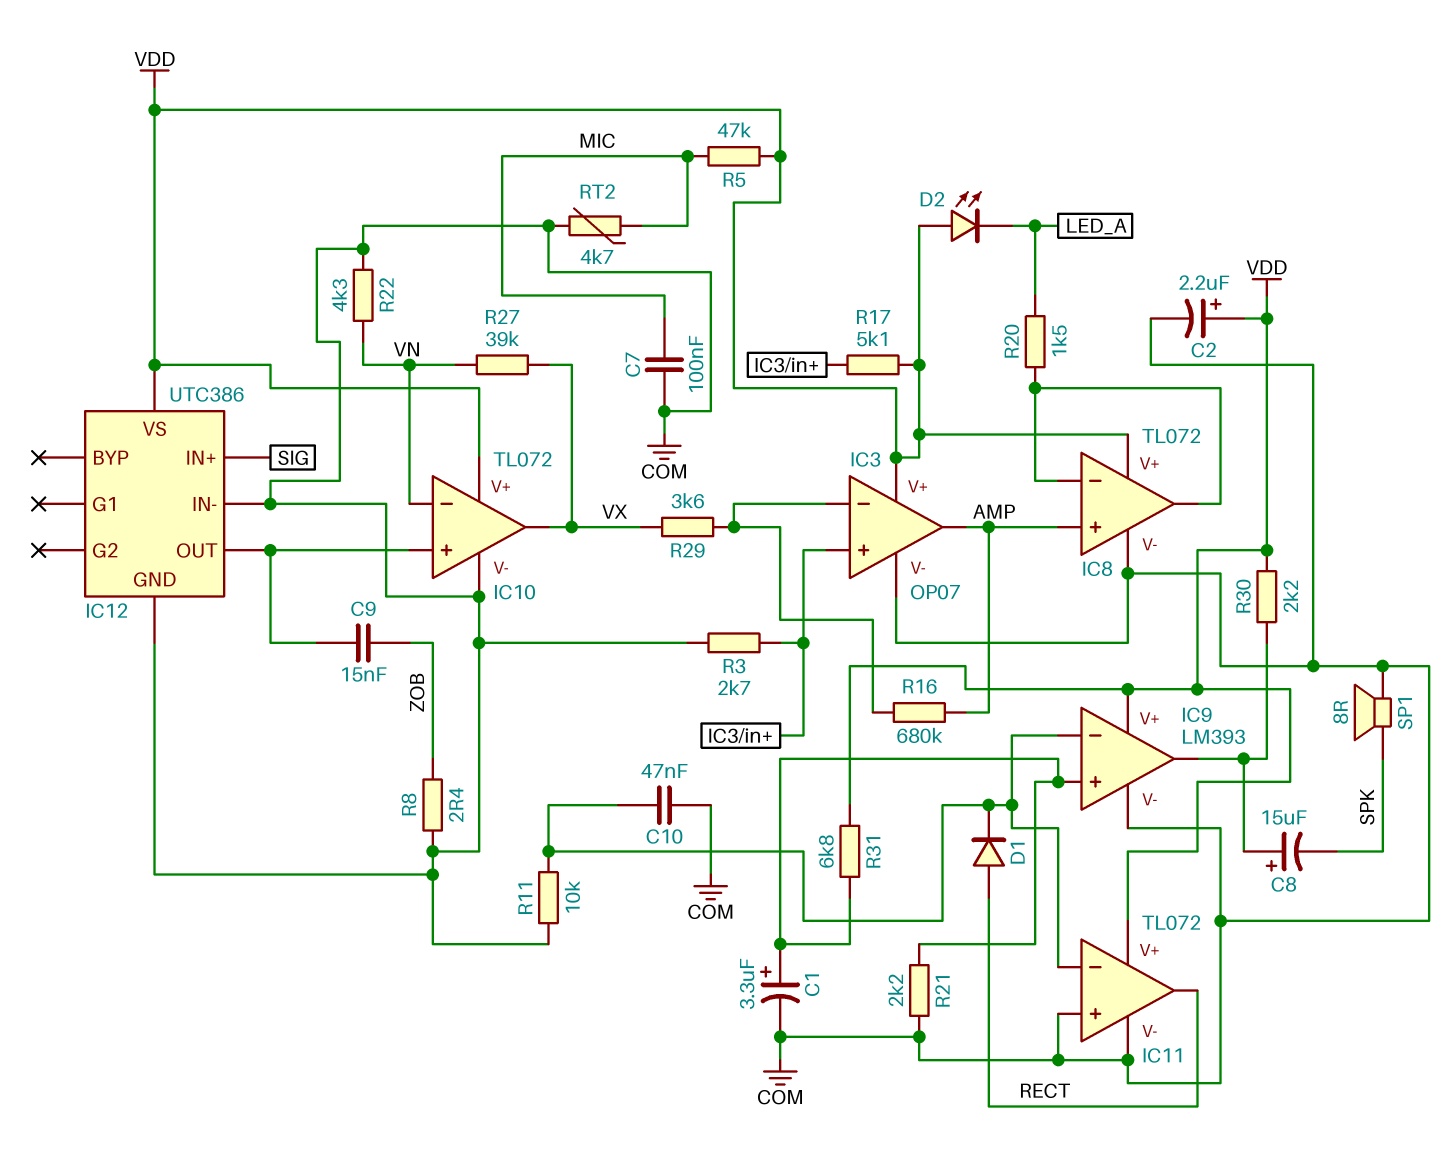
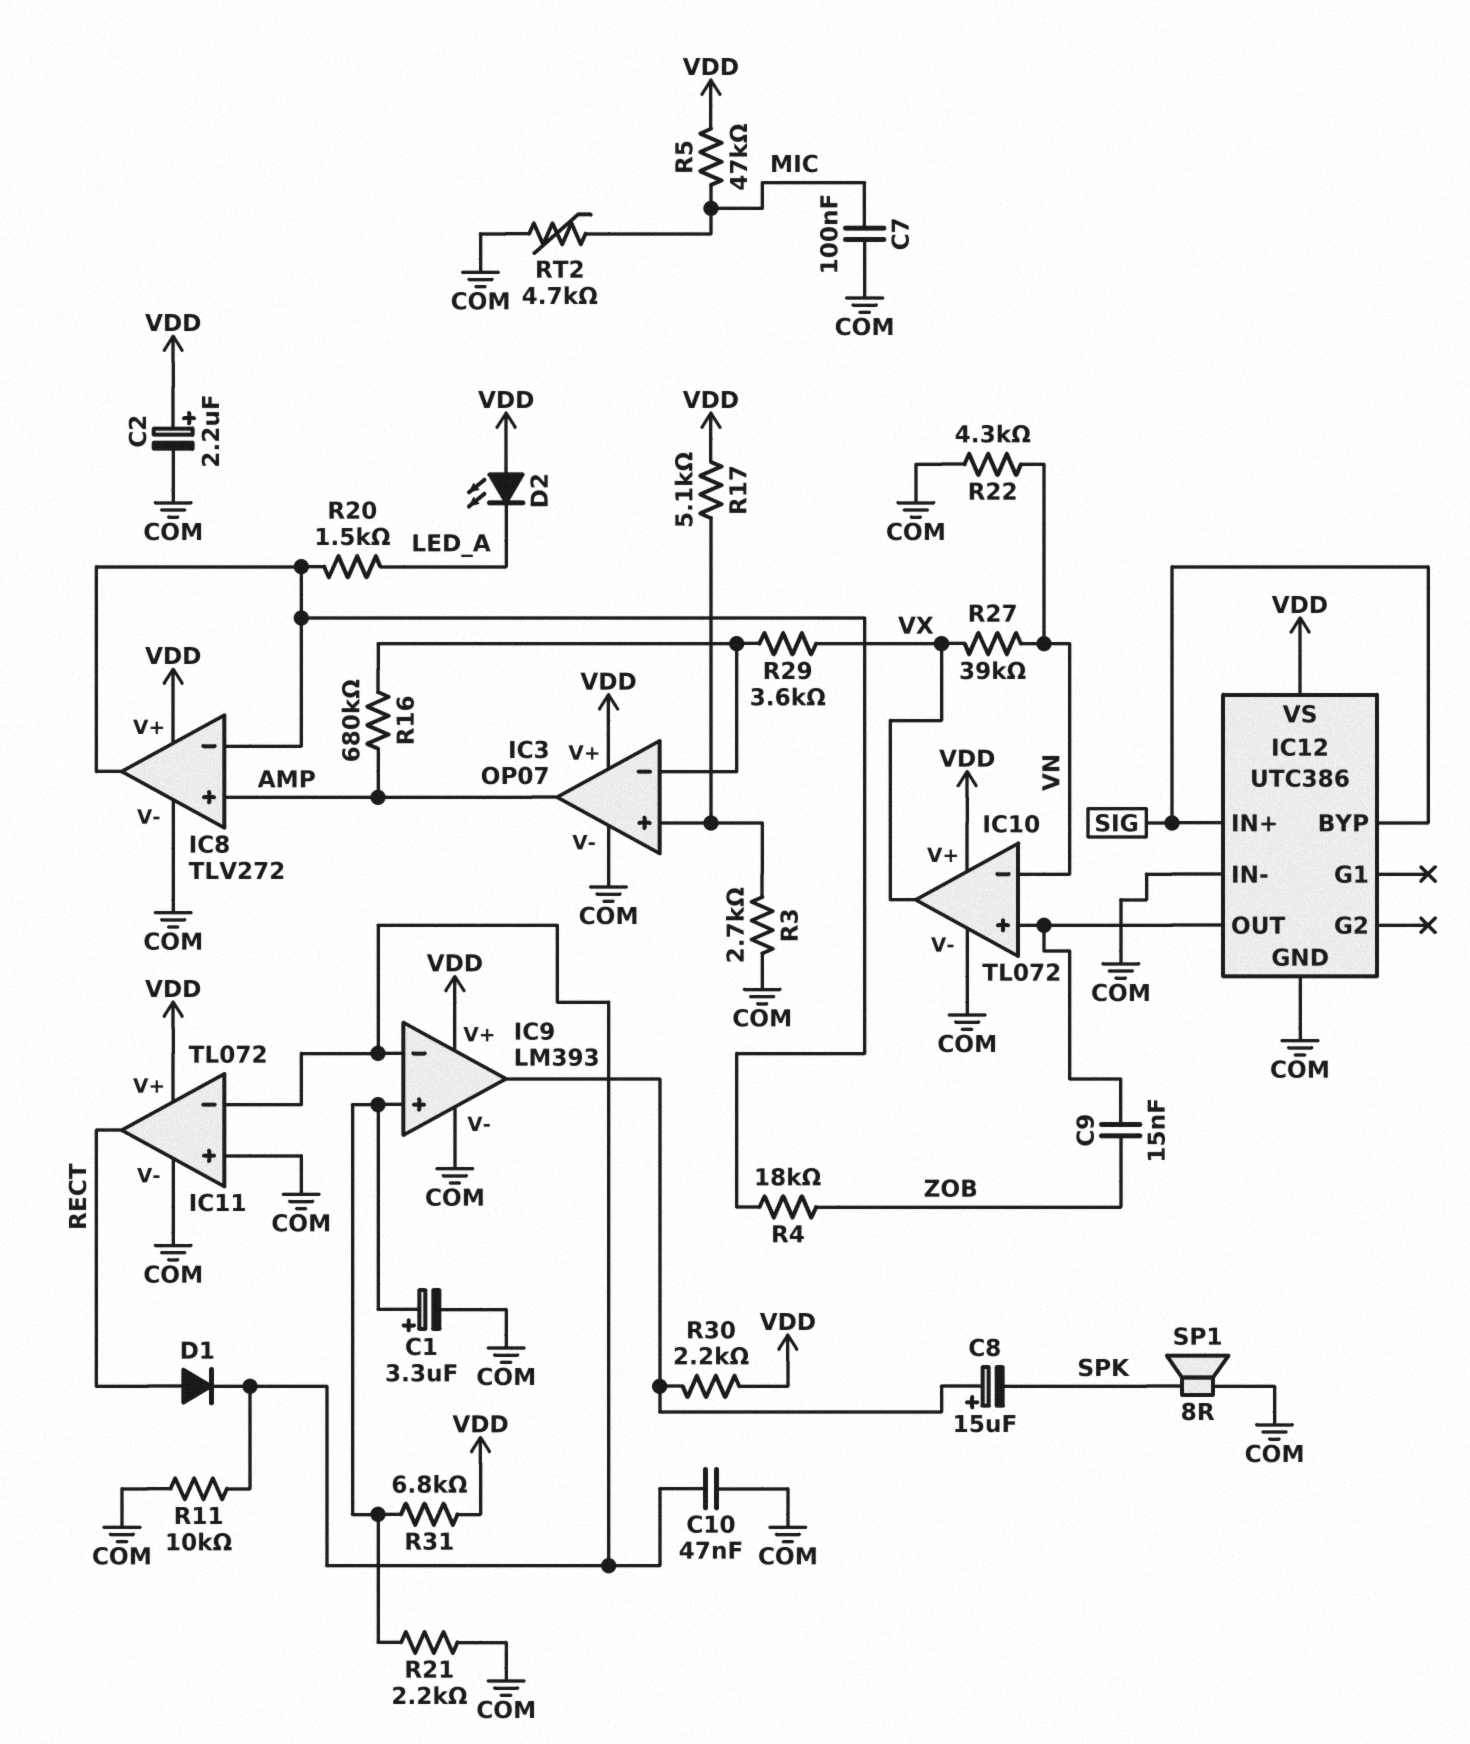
IC8: TL072 -> TLV272
IC12 pin BYP: none -> SIG
R4: none -> 18k (IC8/in-, ZOB)
R8: 2.4 (COM, ZOB) -> none

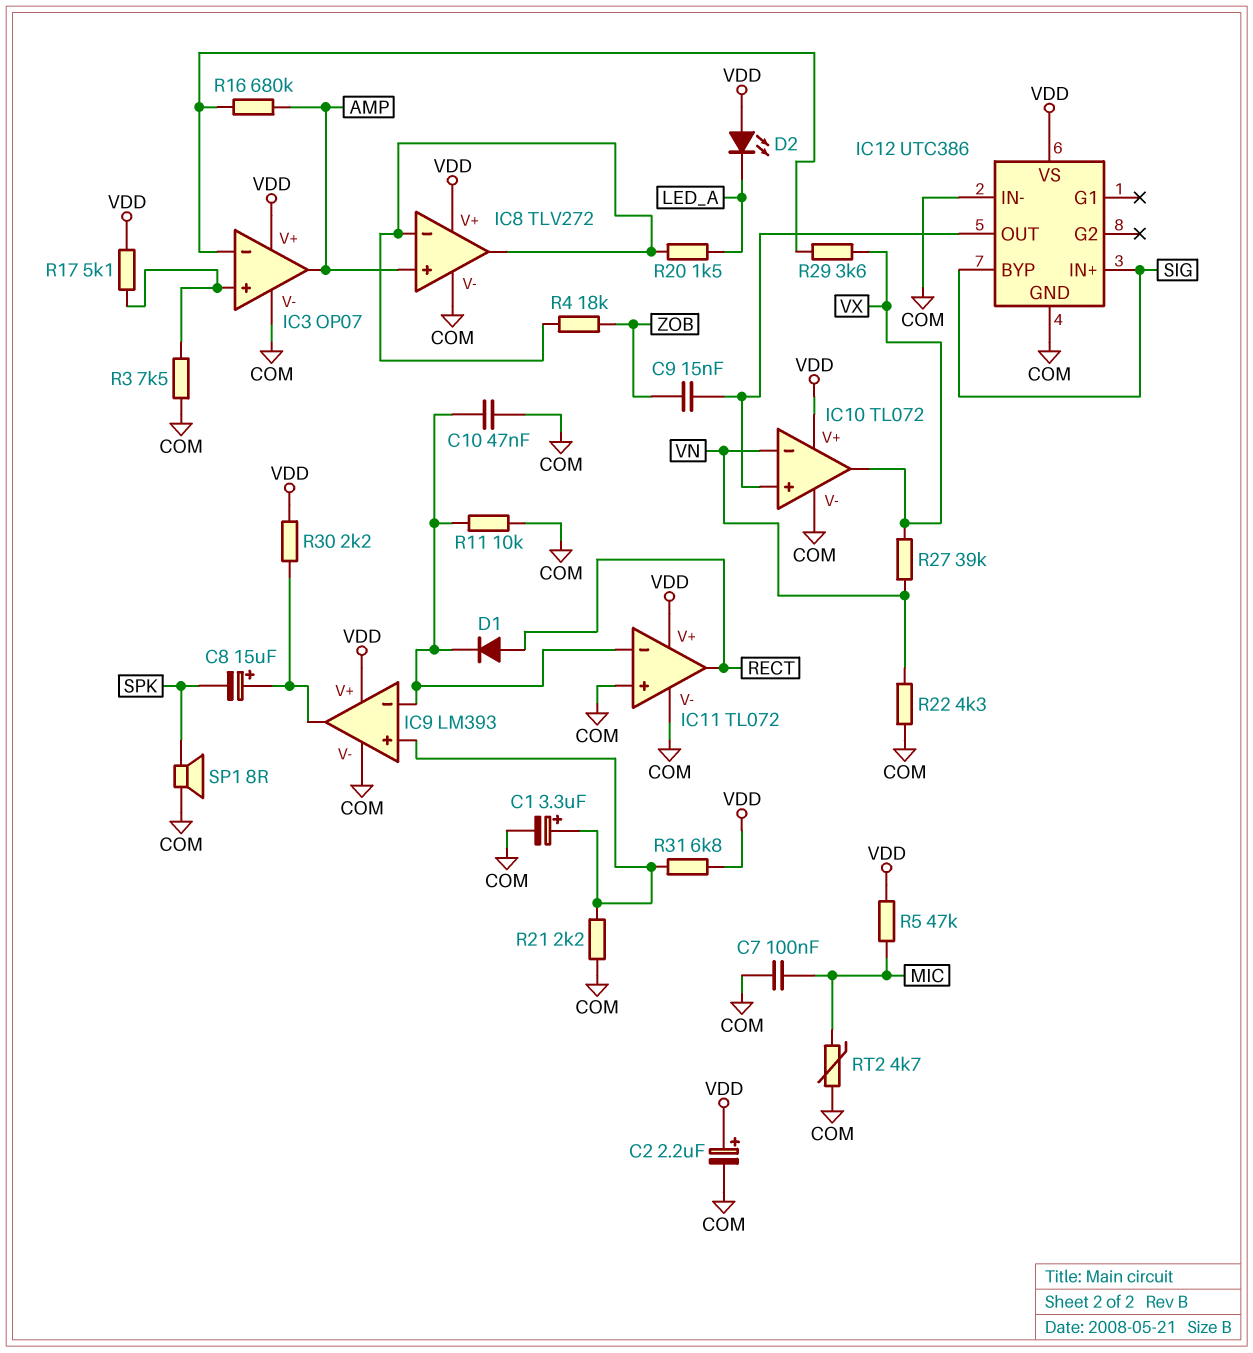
R3: 2.7k (COM, IC3/in+) -> 7.5k (COM, IC3/in+)

